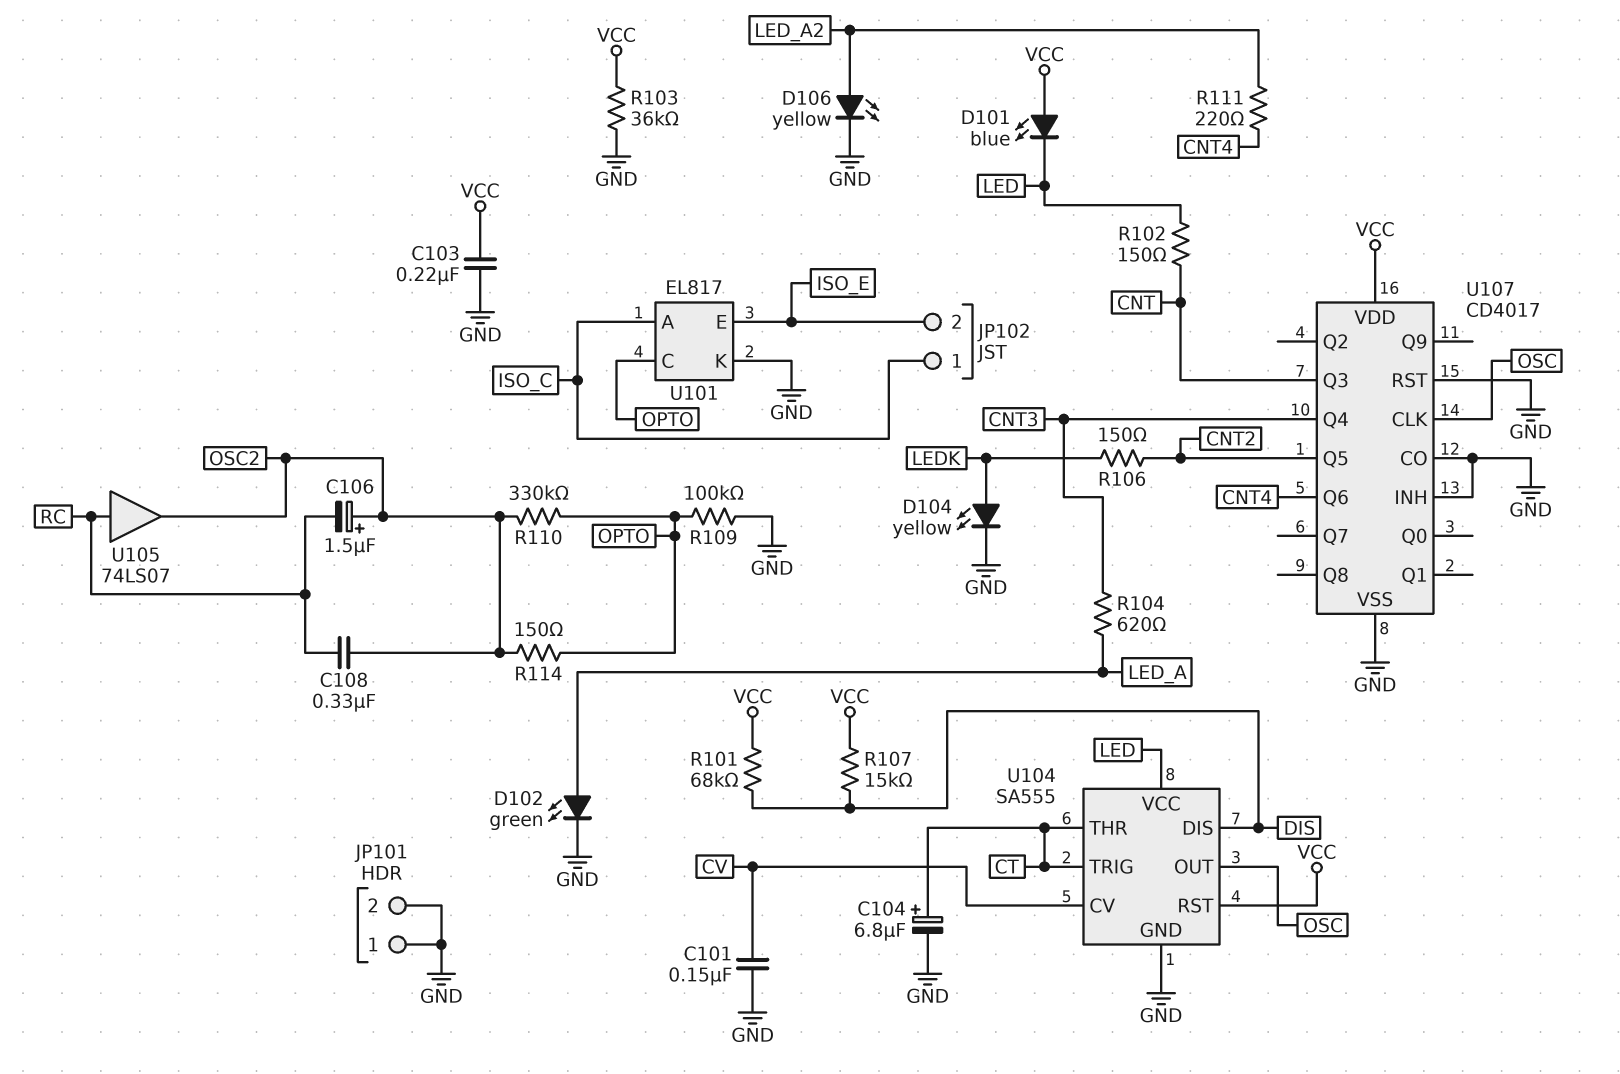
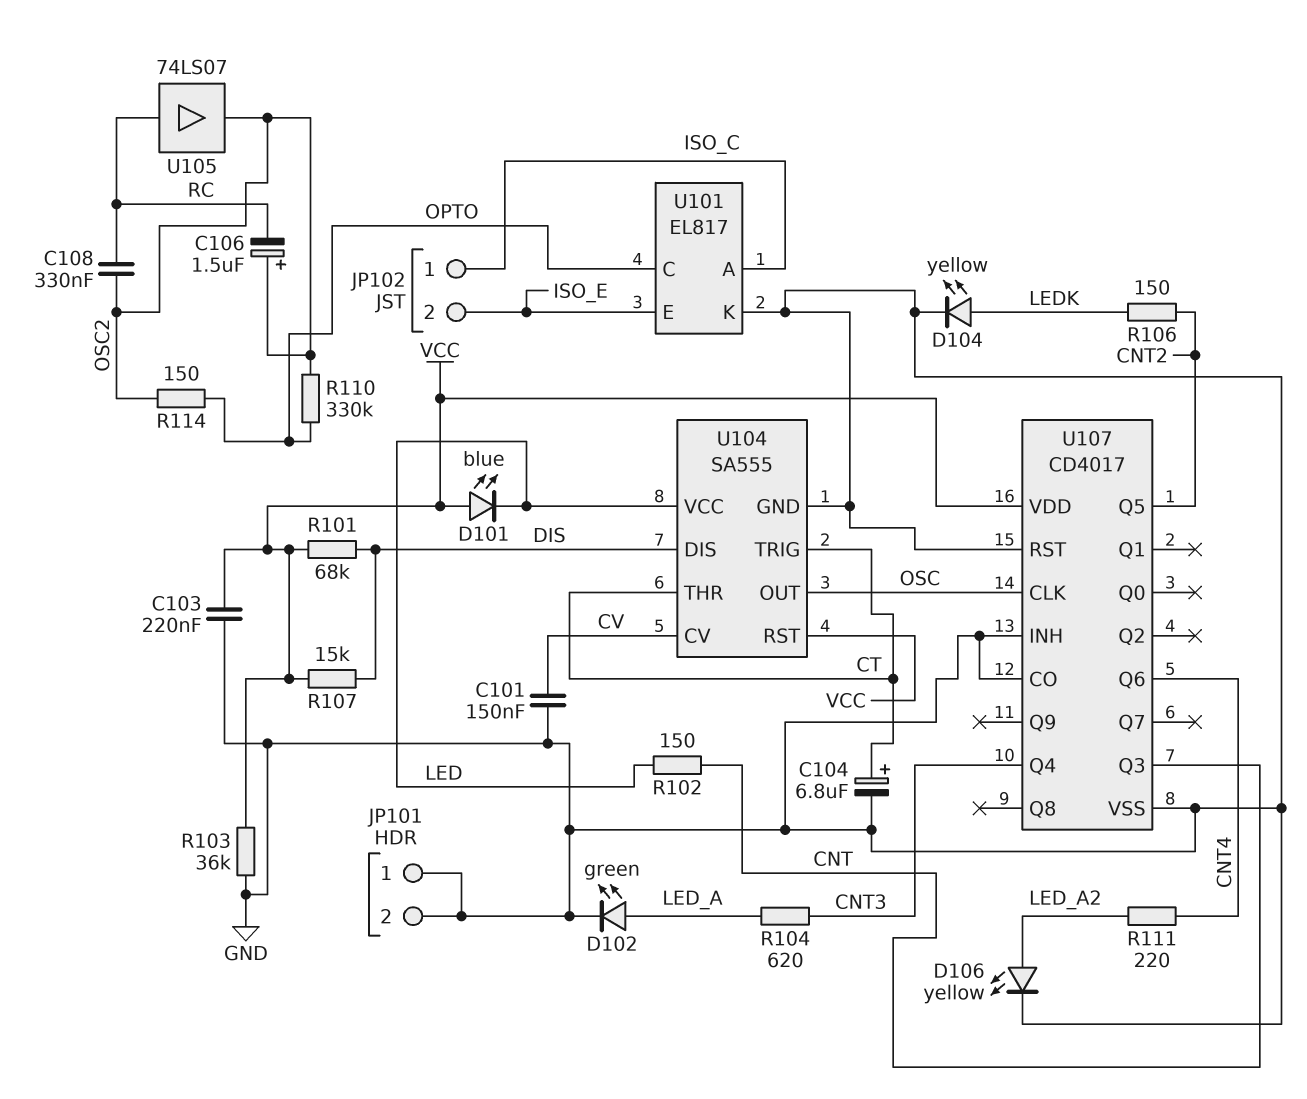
R109: 100k (GND, OPTO) -> none

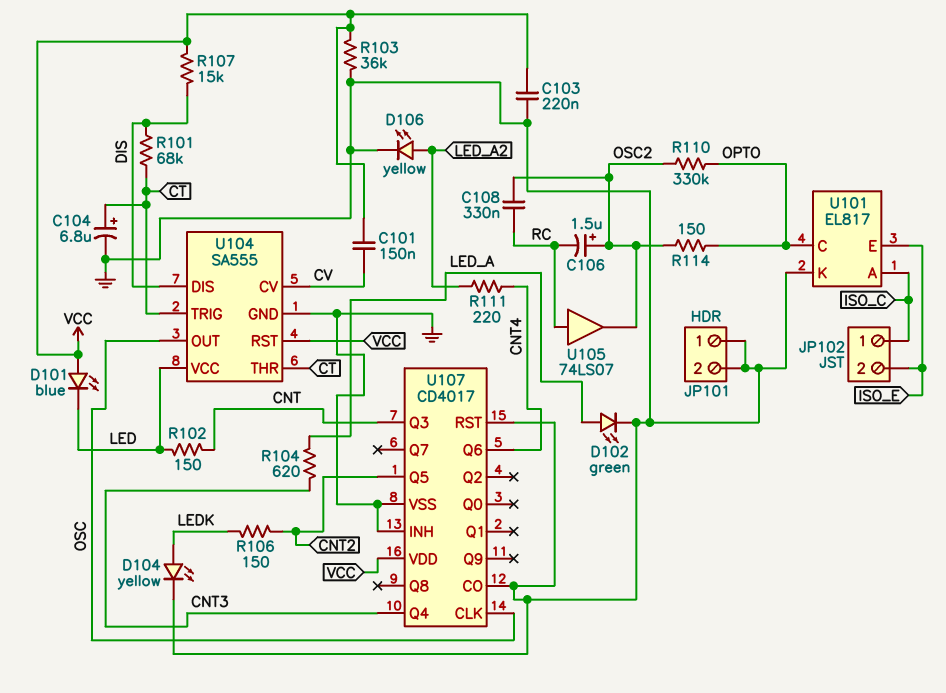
C101: 150nF (CV, GND) -> 150nF (CV, VCC)
R101: 68k (DIS, VCC) -> 68k (CT, DIS)

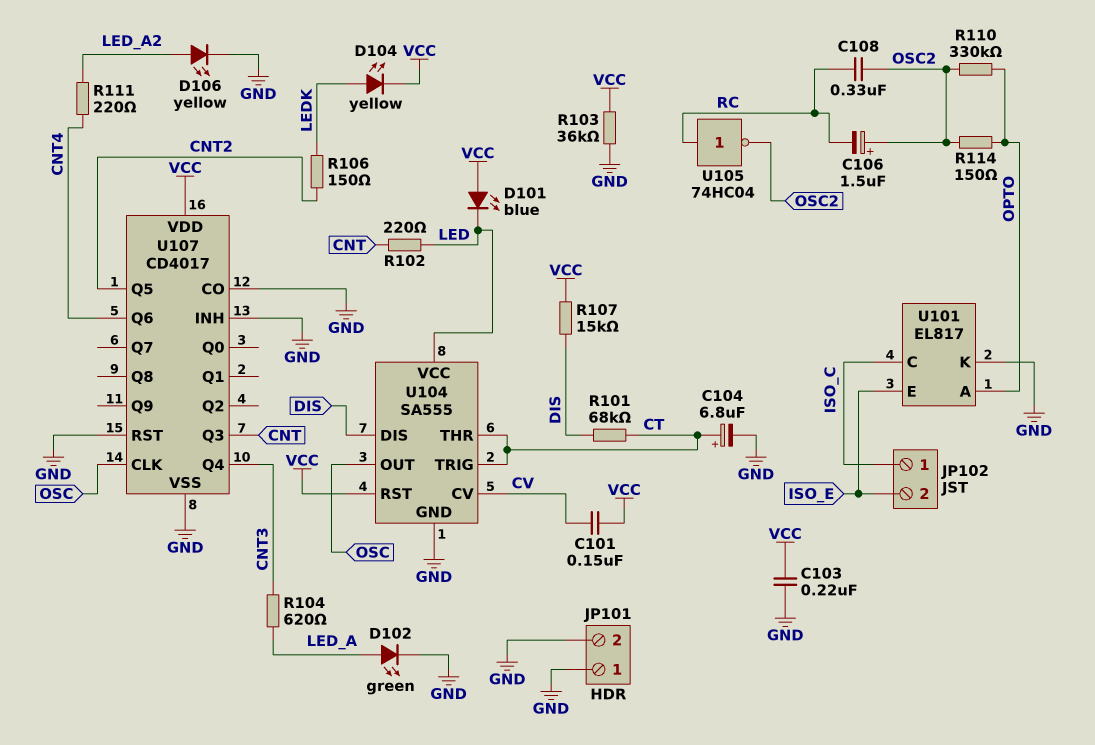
D104: LED yellow (A LEDK, K GND) -> LED yellow (A LEDK, K VCC)
R102: 150 (CNT, LED) -> 220 (CNT, LED)
U101 pin A: ISO_C -> OPTO
U101 pin C: OPTO -> ISO_C
U105: buffer 74LS07 (in RC, out OSC2) -> NOT 74HC04 (in RC, out OSC2)

